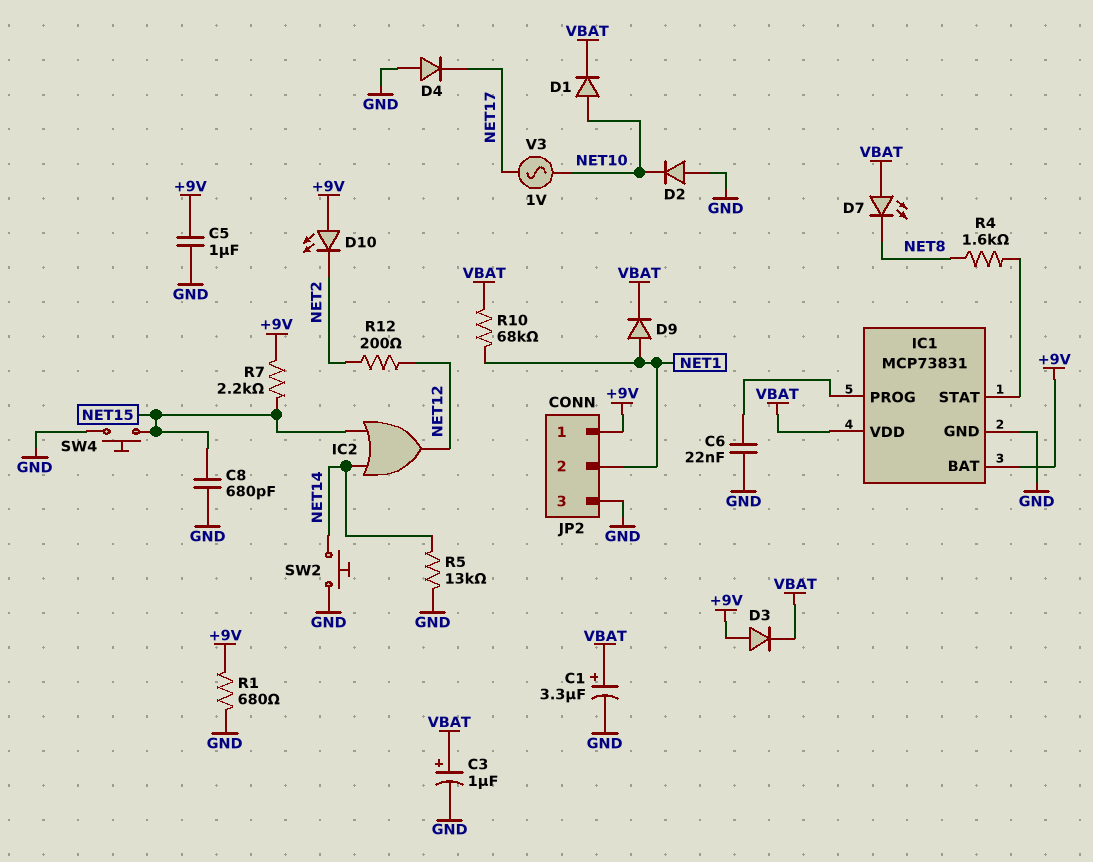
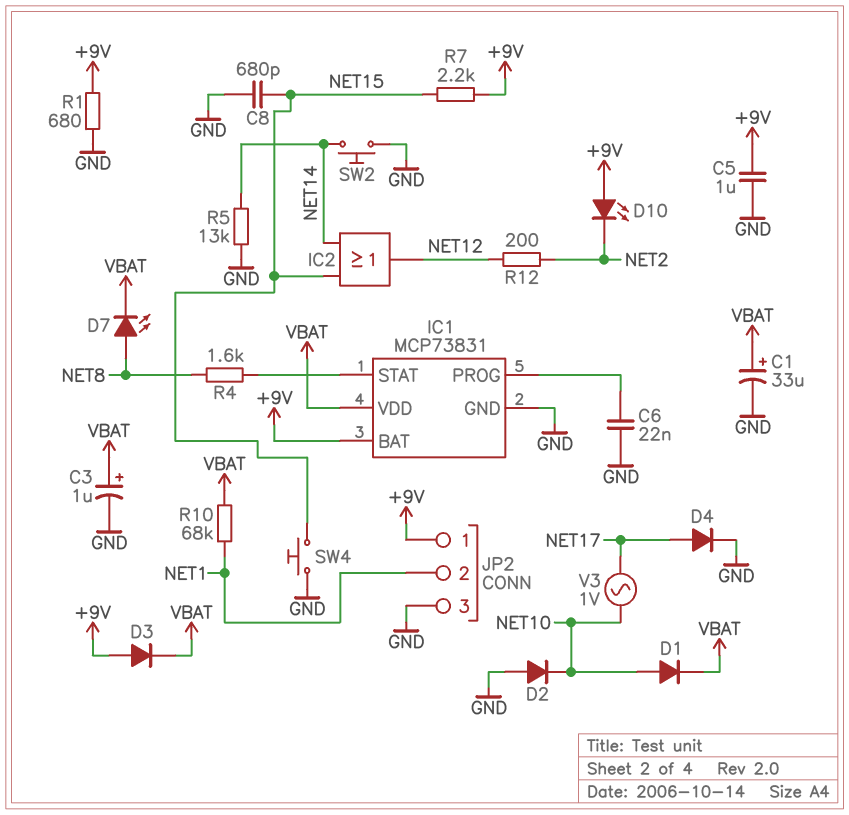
C1: 3.3uF (plus VBAT, minus GND) -> 33uF (plus VBAT, minus GND)
D4: diode (A GND, K NET17) -> diode (A NET17, K GND)
D7: LED (A VBAT, K NET8) -> LED (A NET8, K VBAT)
D9: diode (A NET1, K VBAT) -> none

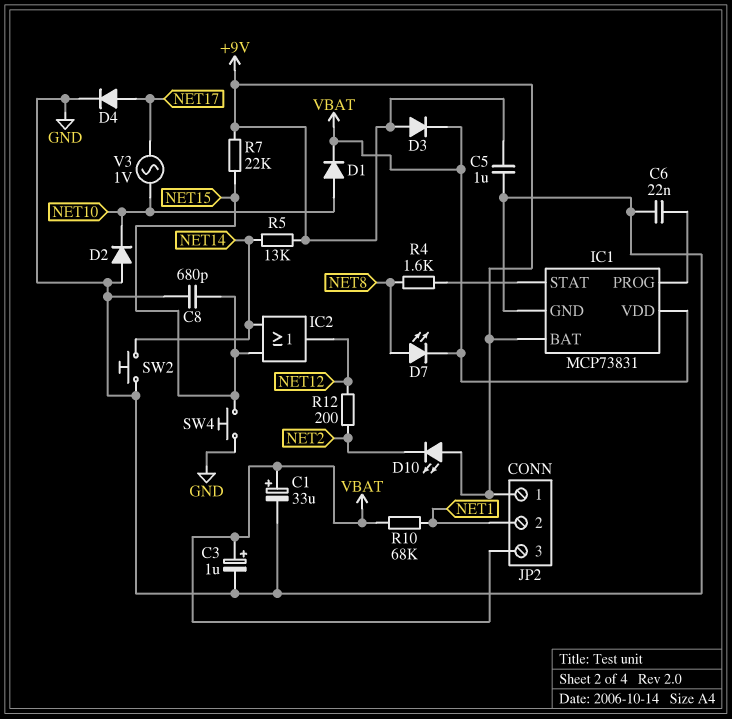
JP2 pin 3: GND -> VBAT
R1: 680 (+9V, GND) -> none
R5: 13k (GND, NET14) -> 13k (+9V, NET14)
R7: 2.2k (+9V, NET15) -> 22k (+9V, NET15)

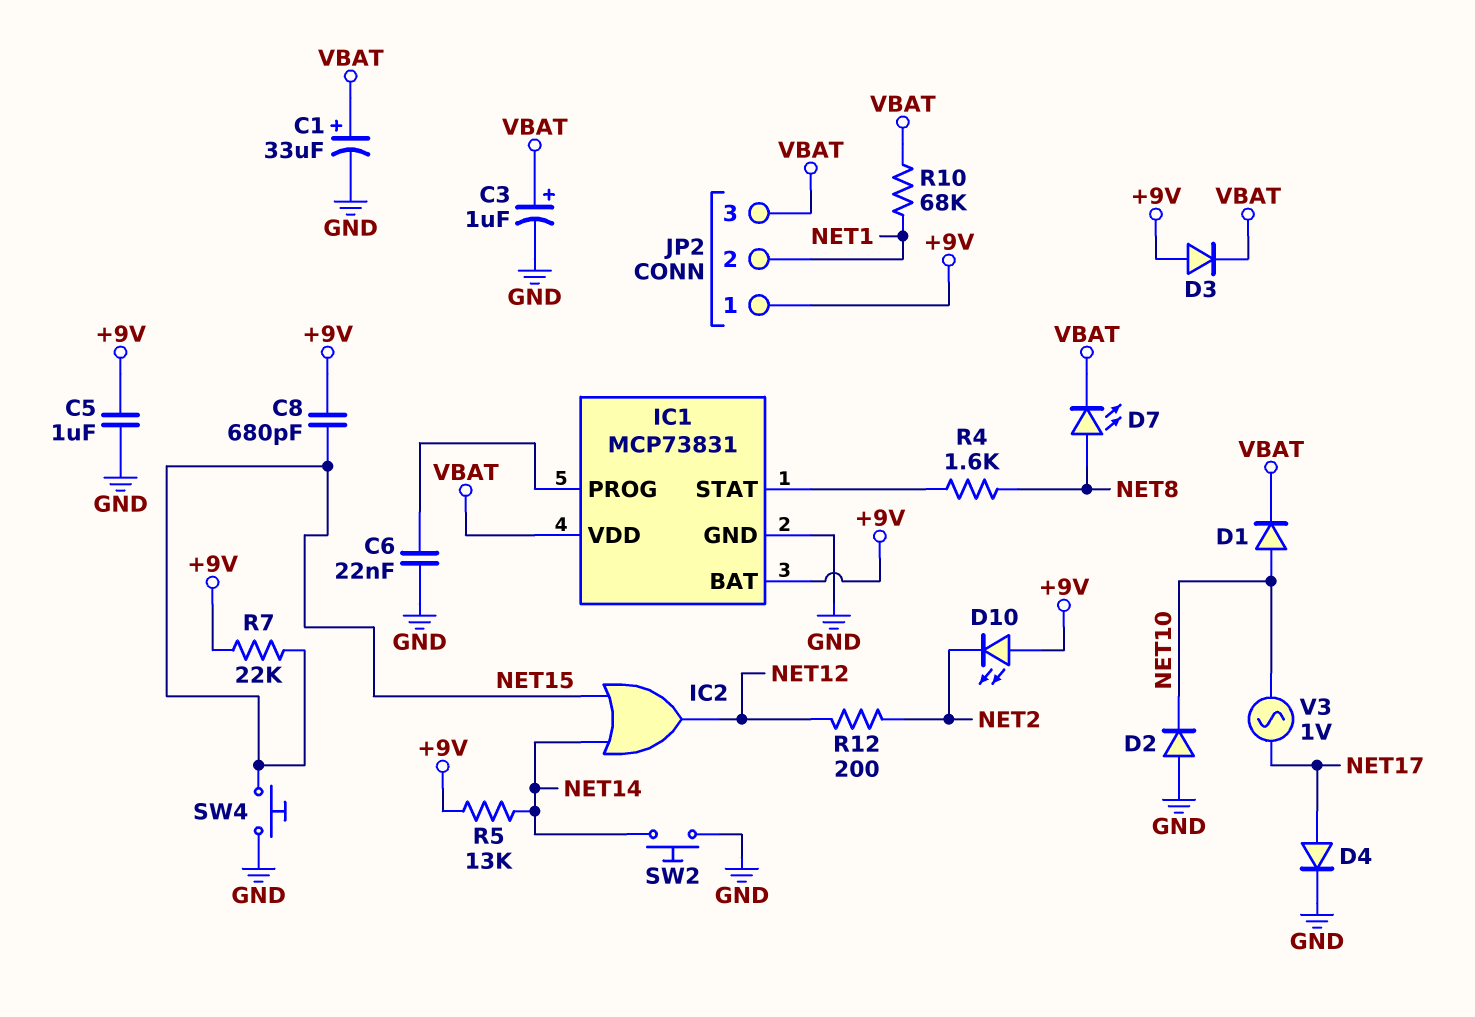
C8: 680pF (GND, NET15) -> 680pF (+9V, NET15)

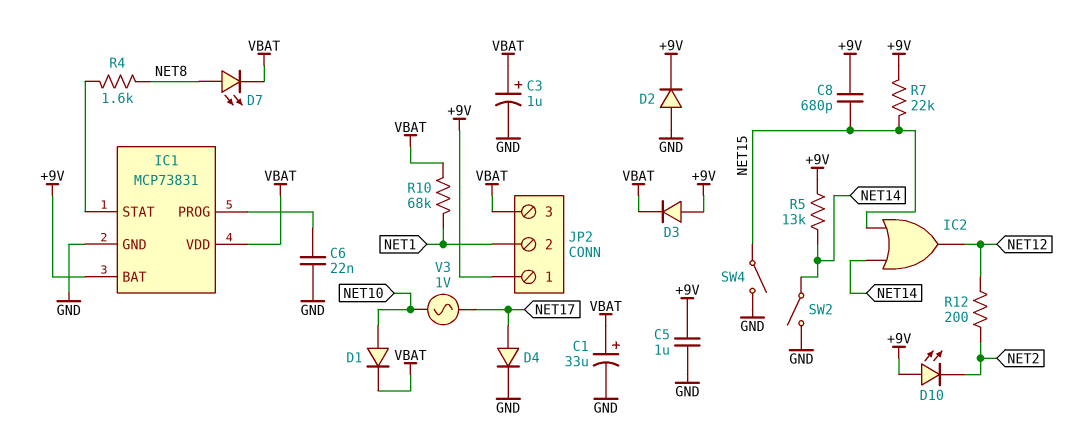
D2: diode (A GND, K NET10) -> diode (A GND, K +9V)
SW2: button (GND, NET14) -> switch (GND, NET14)
SW4: button (GND, NET15) -> switch (GND, NET15)

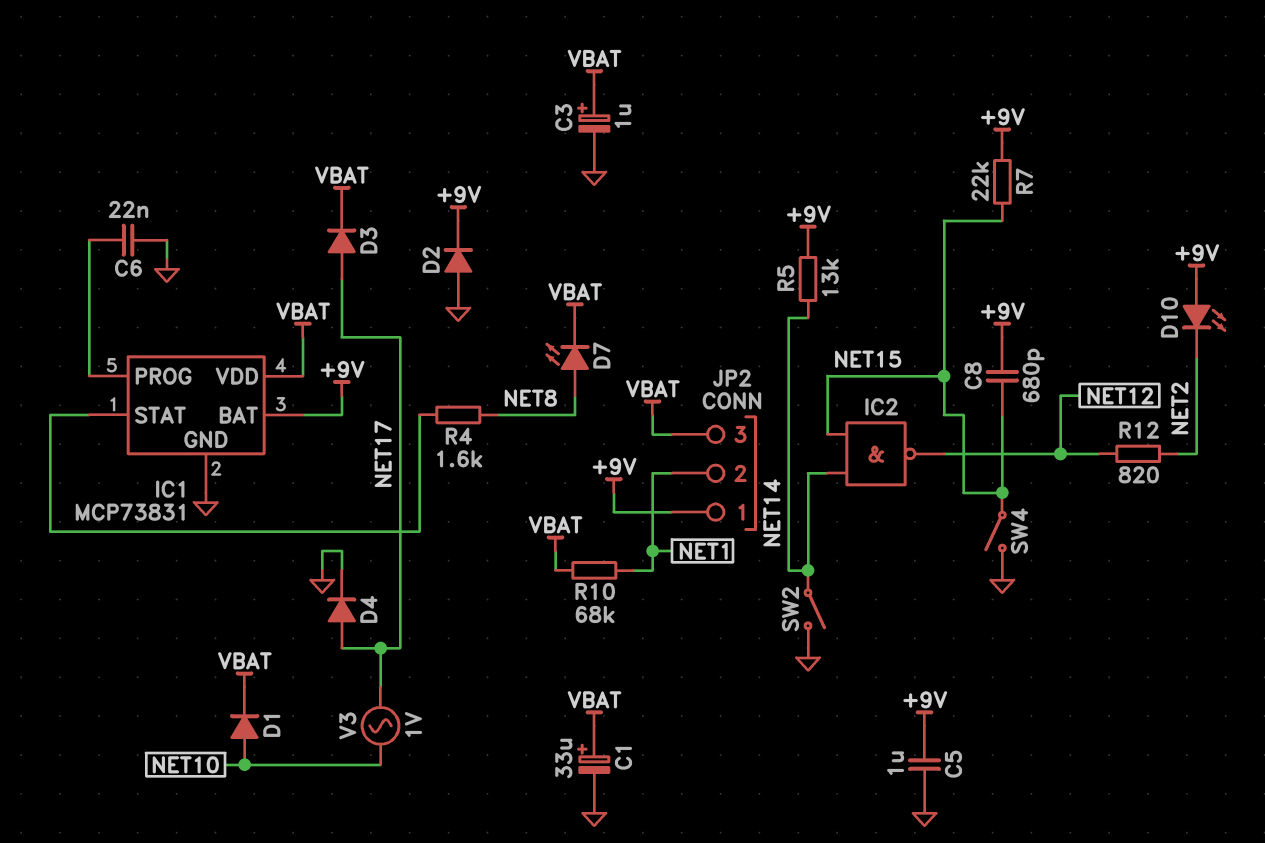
D3: diode (A +9V, K VBAT) -> diode (A NET17, K VBAT)
IC2: OR (in NET14, in NET15, out NET12) -> NAND (in NET14, in NET15, out NET12)
R12: 200 (NET2, NET12) -> 820 (NET2, NET12)

